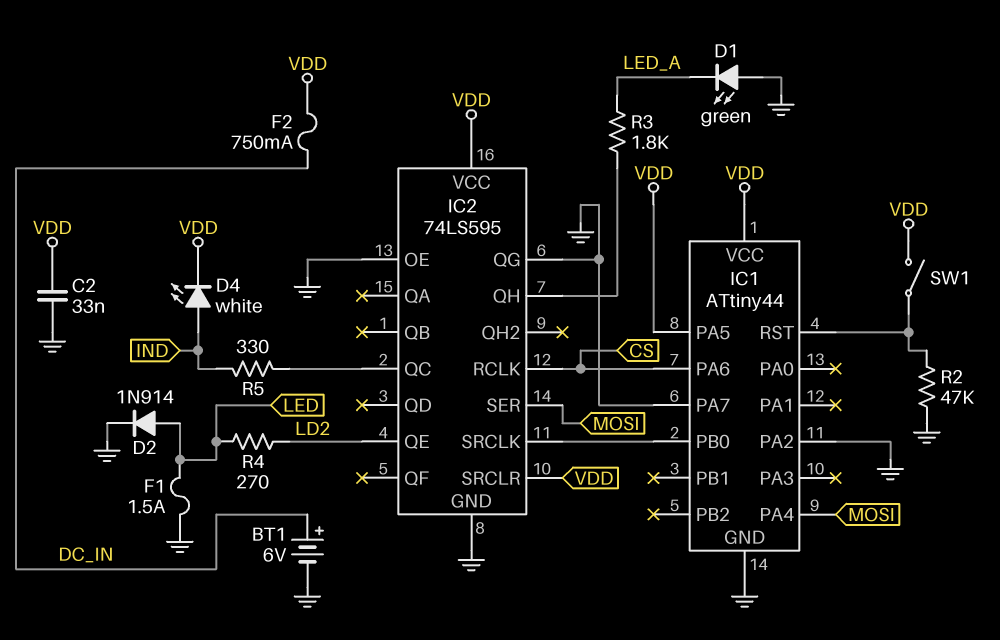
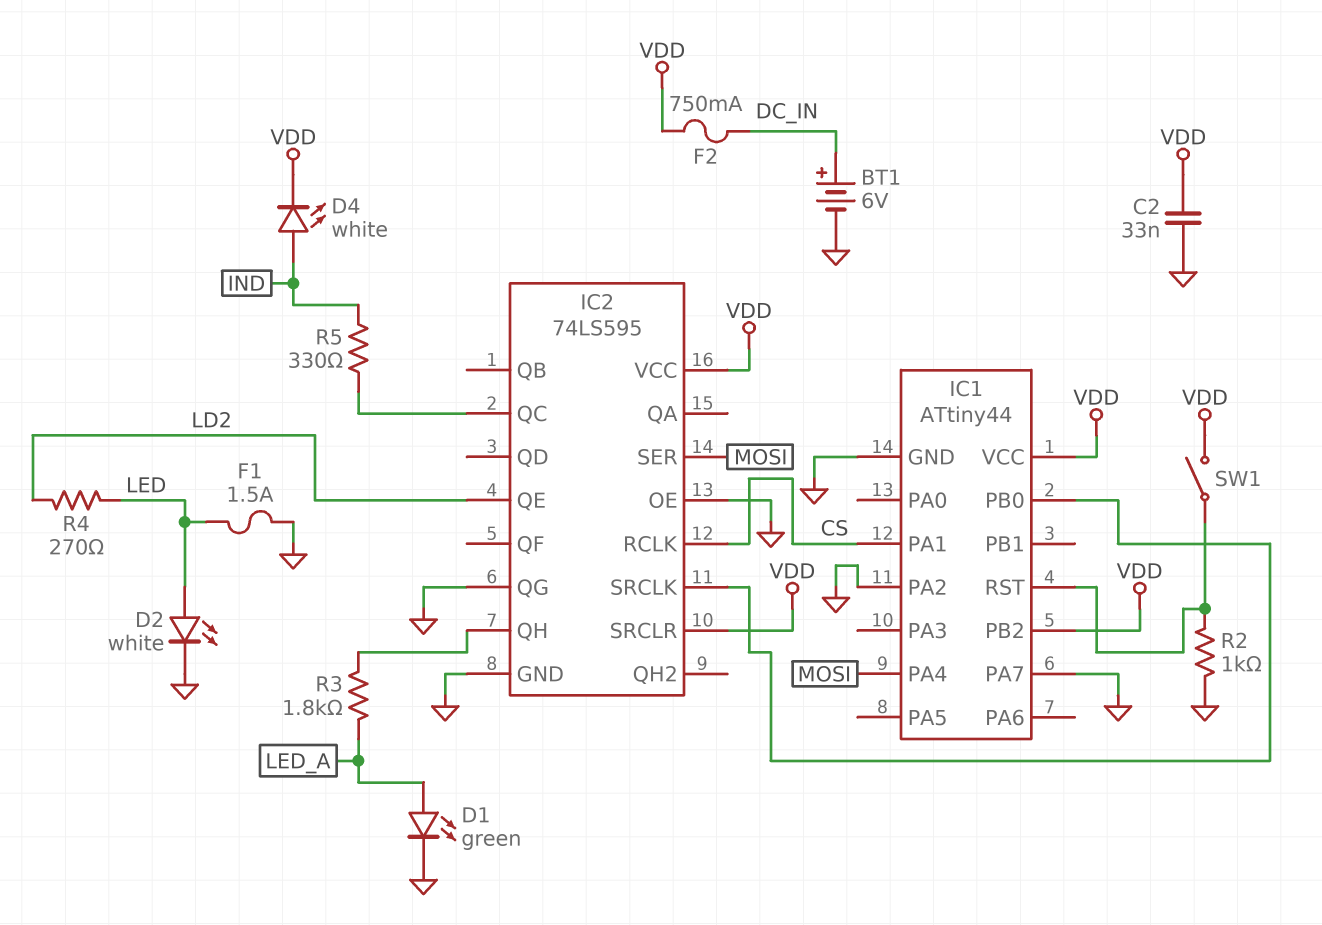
D1: LED green (A GND, K LED_A) -> LED green (A LED_A, K GND)
D2: diode 1N914 (A LED, K GND) -> LED white (A LED, K GND)
IC1 pin PA1: none -> CS
IC1 pin PA5: VDD -> none
IC1 pin PA6: CS -> none
IC1 pin PB2: none -> VDD
R2: 47k (GND, IC1/RST) -> 1k (GND, IC1/RST)

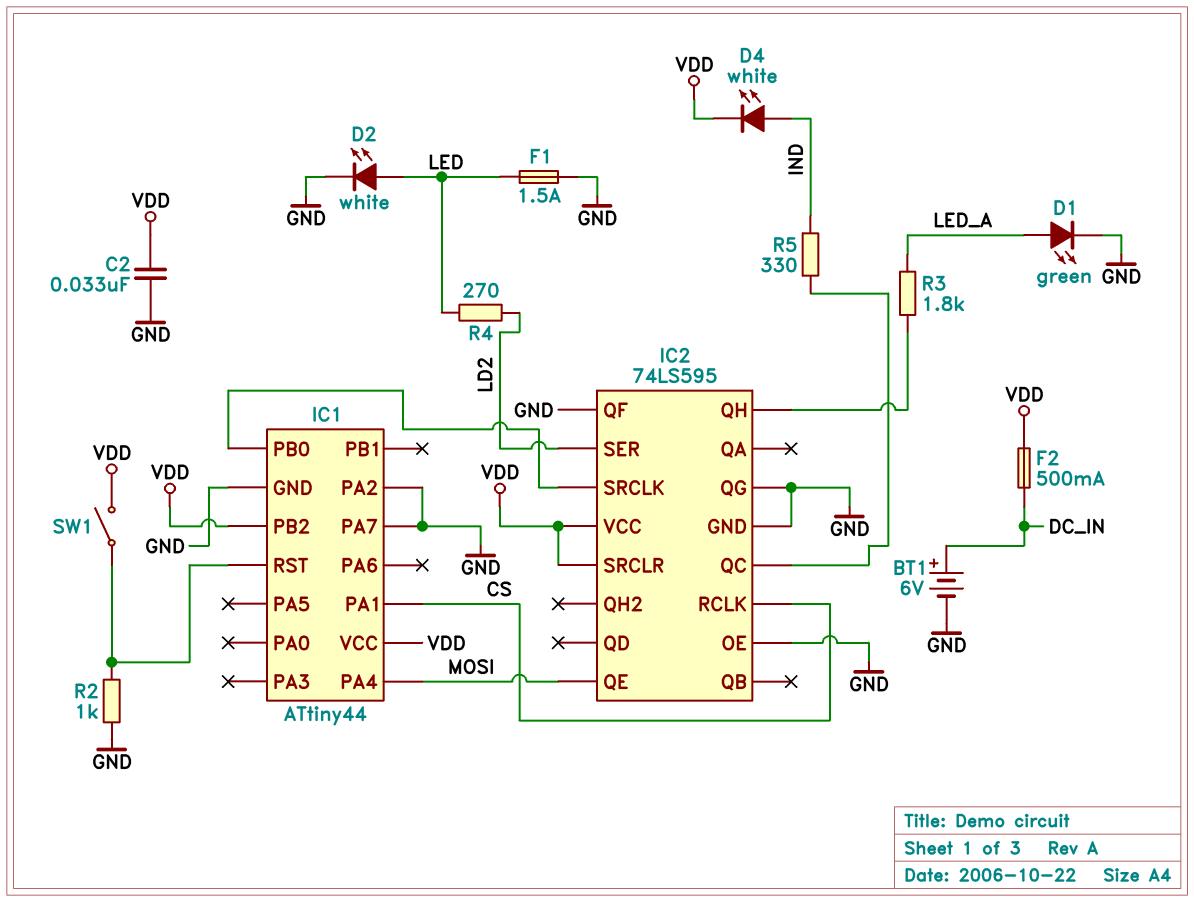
F2: 750mA (DC_IN, VDD) -> 500mA (DC_IN, VDD)
IC2 pin QE: LD2 -> MOSI
IC2 pin QF: none -> GND
IC2 pin SER: MOSI -> LD2

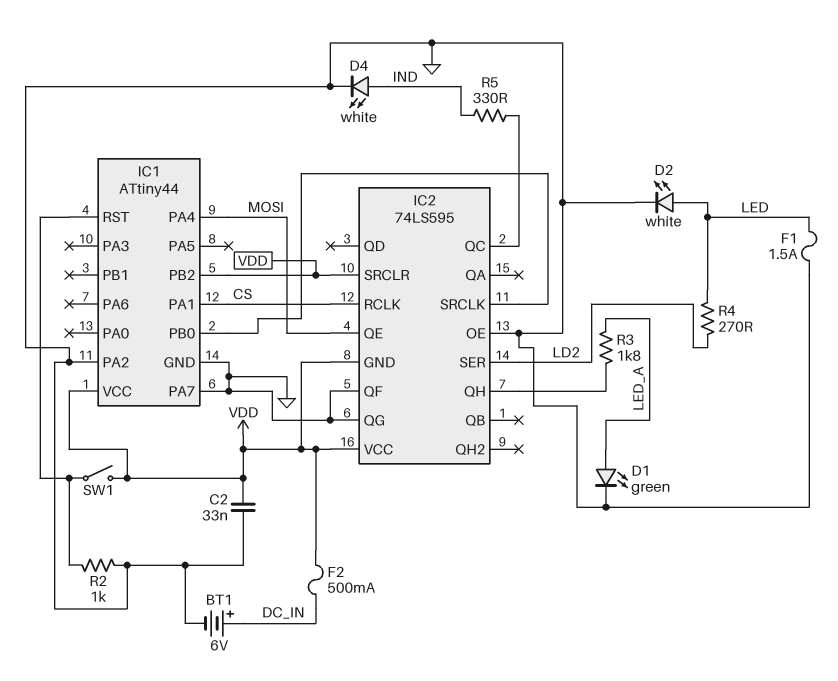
D4: LED white (A IND, K VDD) -> LED white (A IND, K GND)
IC2 pin GND: GND -> VDD

